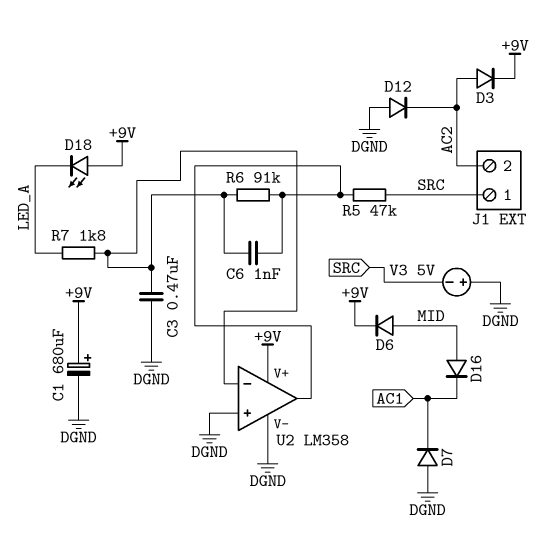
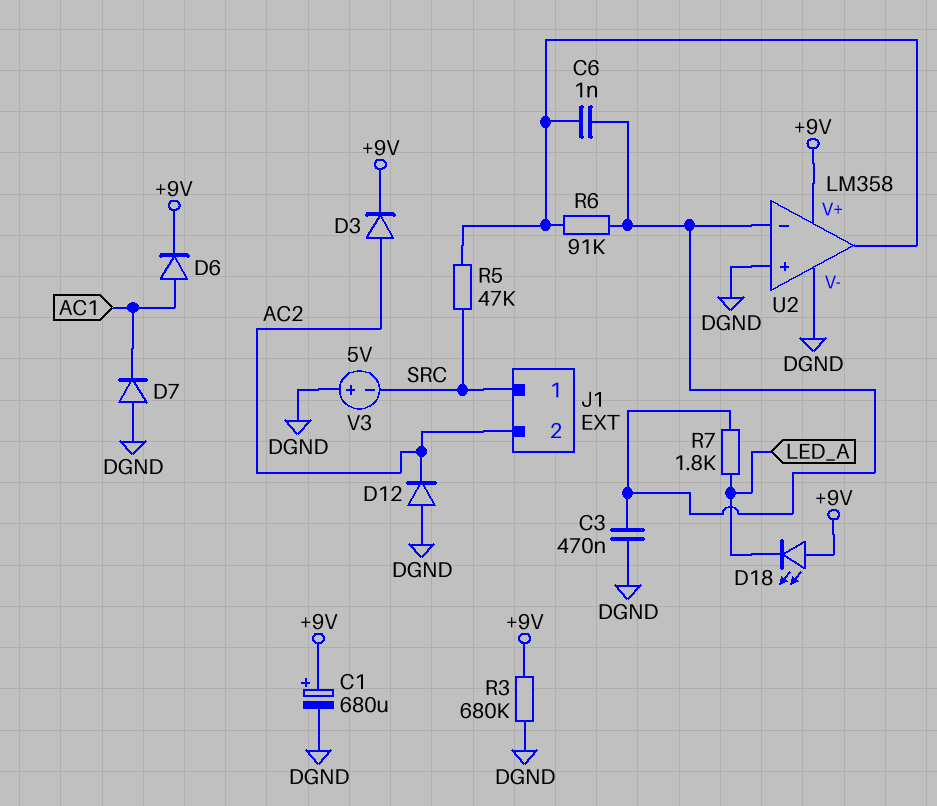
D6: diode (A MID, K +9V) -> diode (A AC1, K +9V)
D16: diode (A MID, K AC1) -> none
R3: none -> 680k (+9V, DGND)

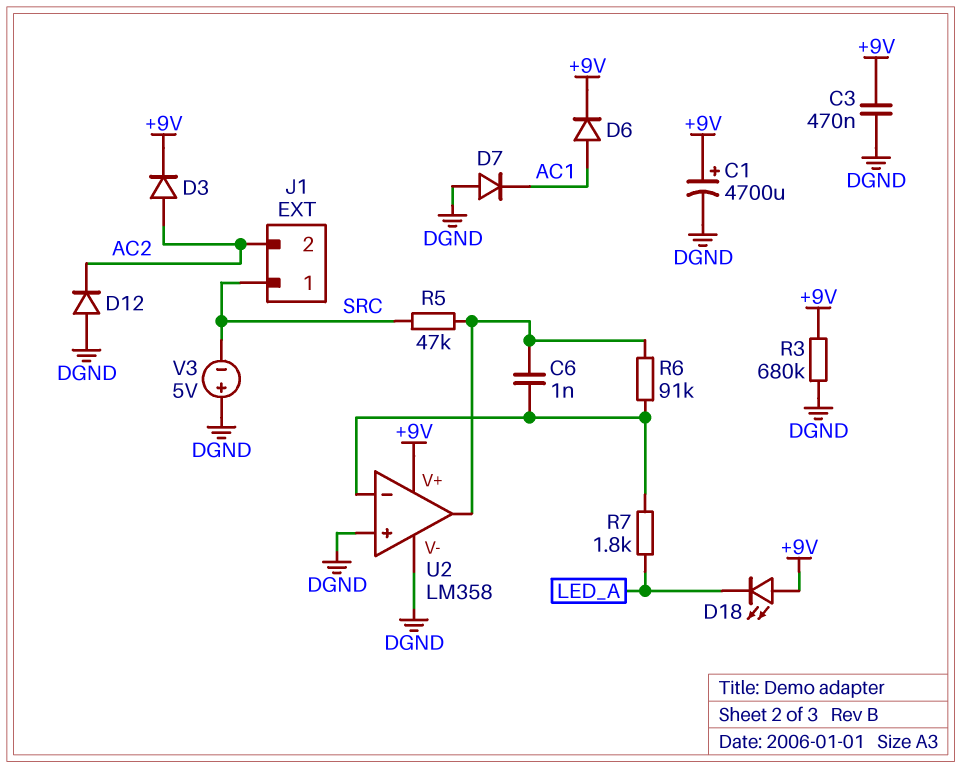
C1: 680uF (plus +9V, minus DGND) -> 4700uF (plus +9V, minus DGND)
C3: 470nF (DGND, U2/in-) -> 470nF (+9V, DGND)

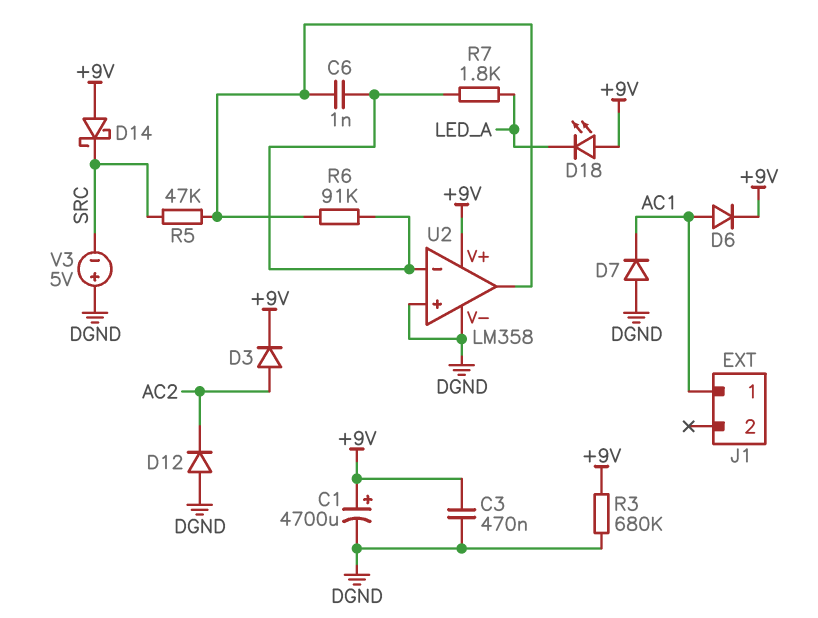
D14: none -> schottky (A +9V, K SRC)
J1 pin 1: SRC -> AC1
J1 pin 2: AC2 -> none

